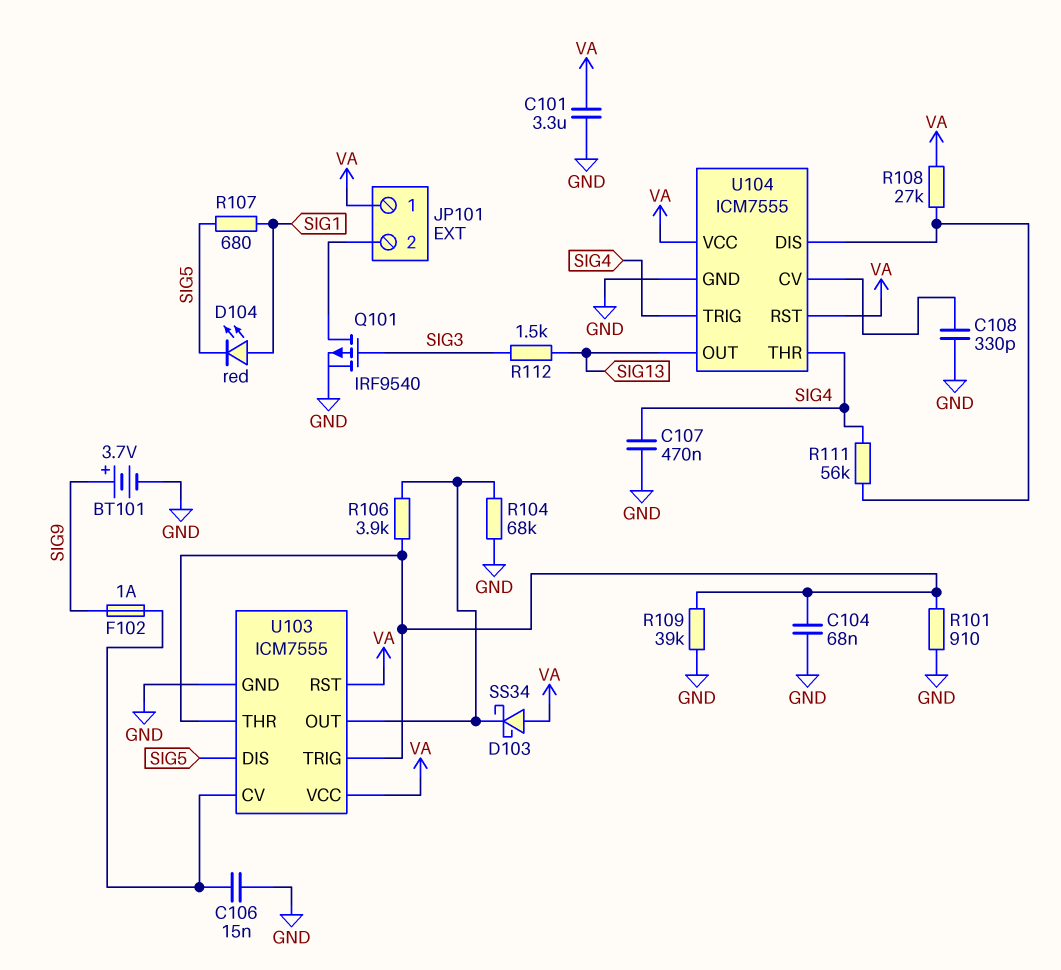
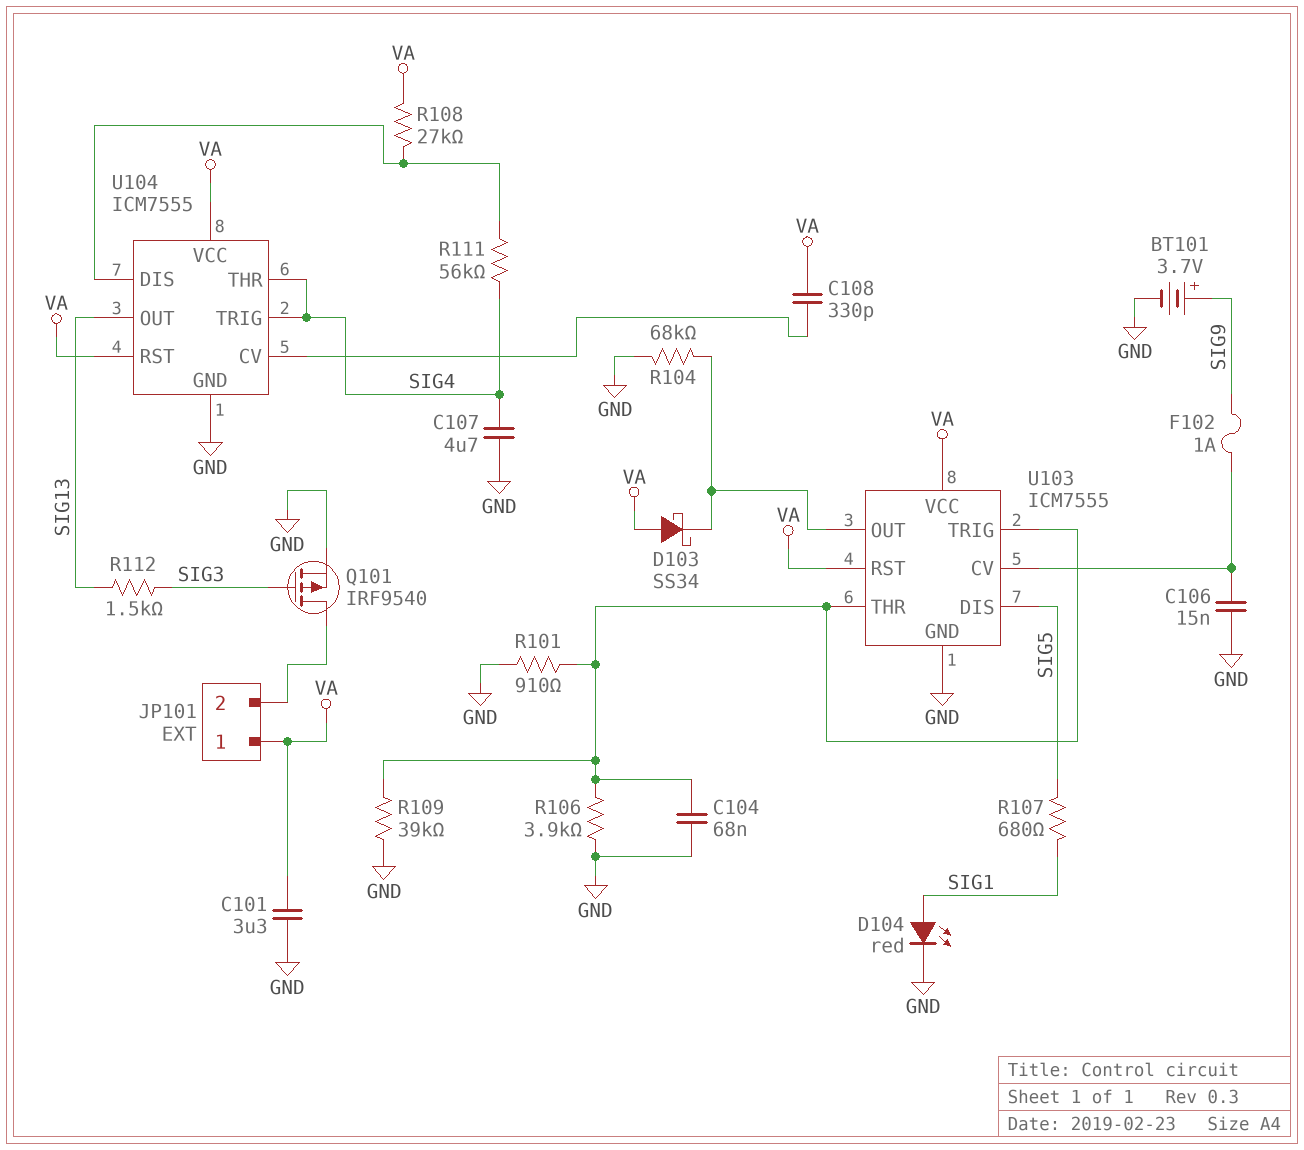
C107: 470nF (GND, SIG4) -> 4.7uF (GND, SIG4)
C108: 330pF (GND, U104/CV) -> 330pF (U104/CV, VA)
D104: LED red (A SIG1, K SIG5) -> LED red (A SIG1, K GND)
R106: 3.9k (U103/OUT, U103/THR) -> 3.9k (GND, U103/THR)

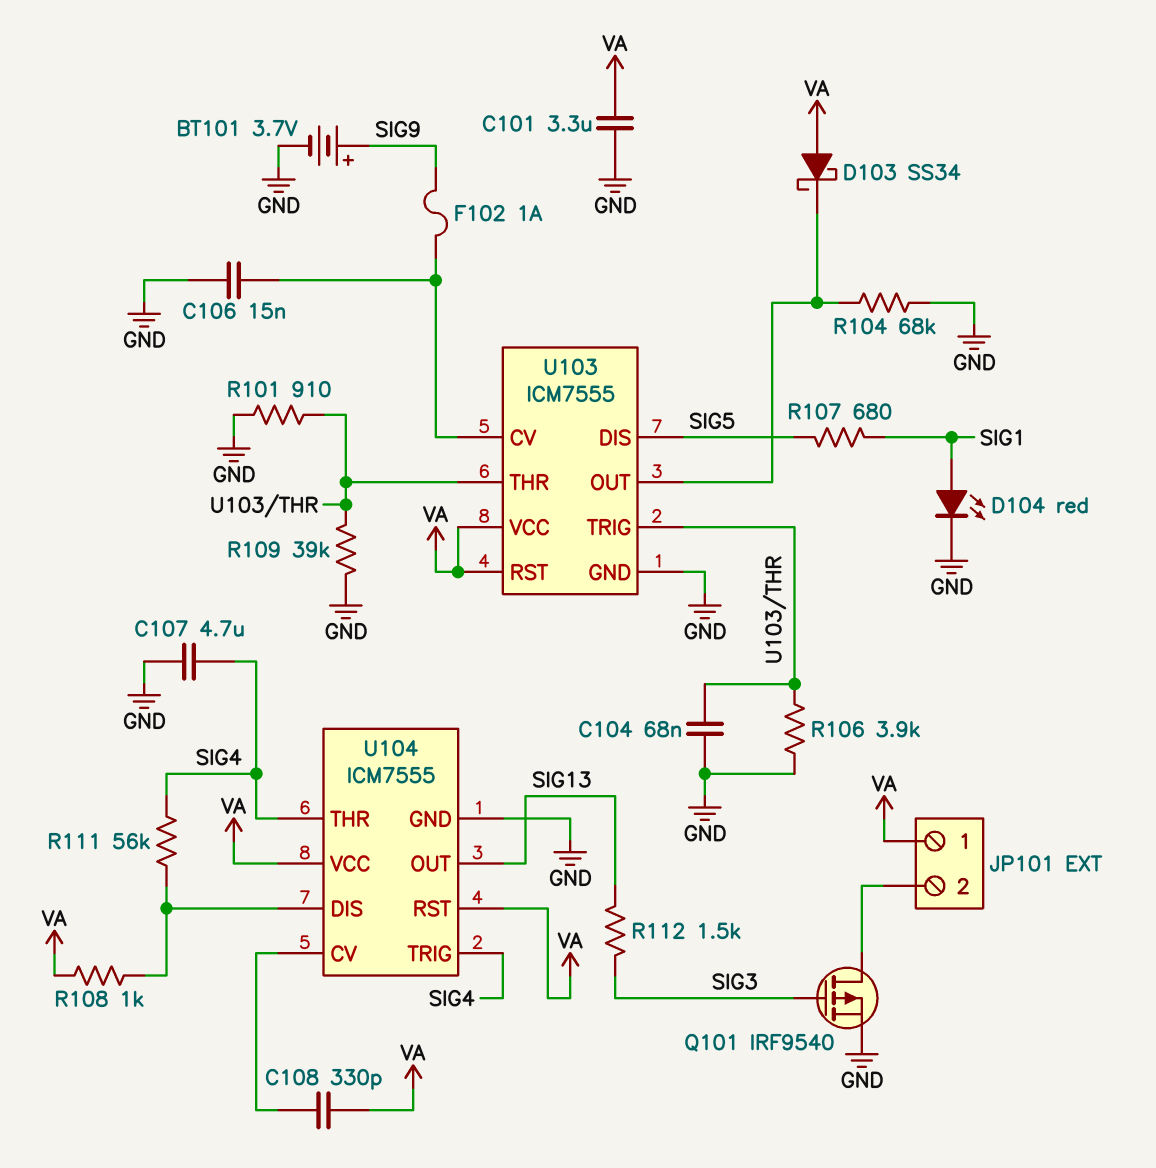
R108: 27k (U104/DIS, VA) -> 1k (U104/DIS, VA)

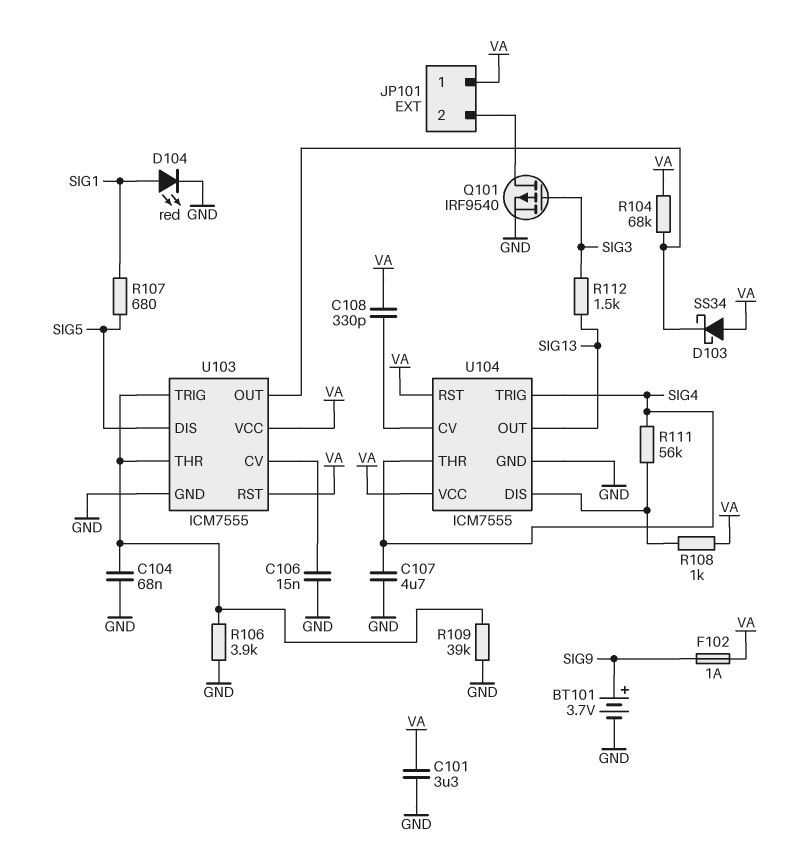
F102: 1A (SIG9, U103/CV) -> 1A (SIG9, VA)
R101: 910 (GND, U103/THR) -> none
R104: 68k (GND, U103/OUT) -> 68k (U103/OUT, VA)

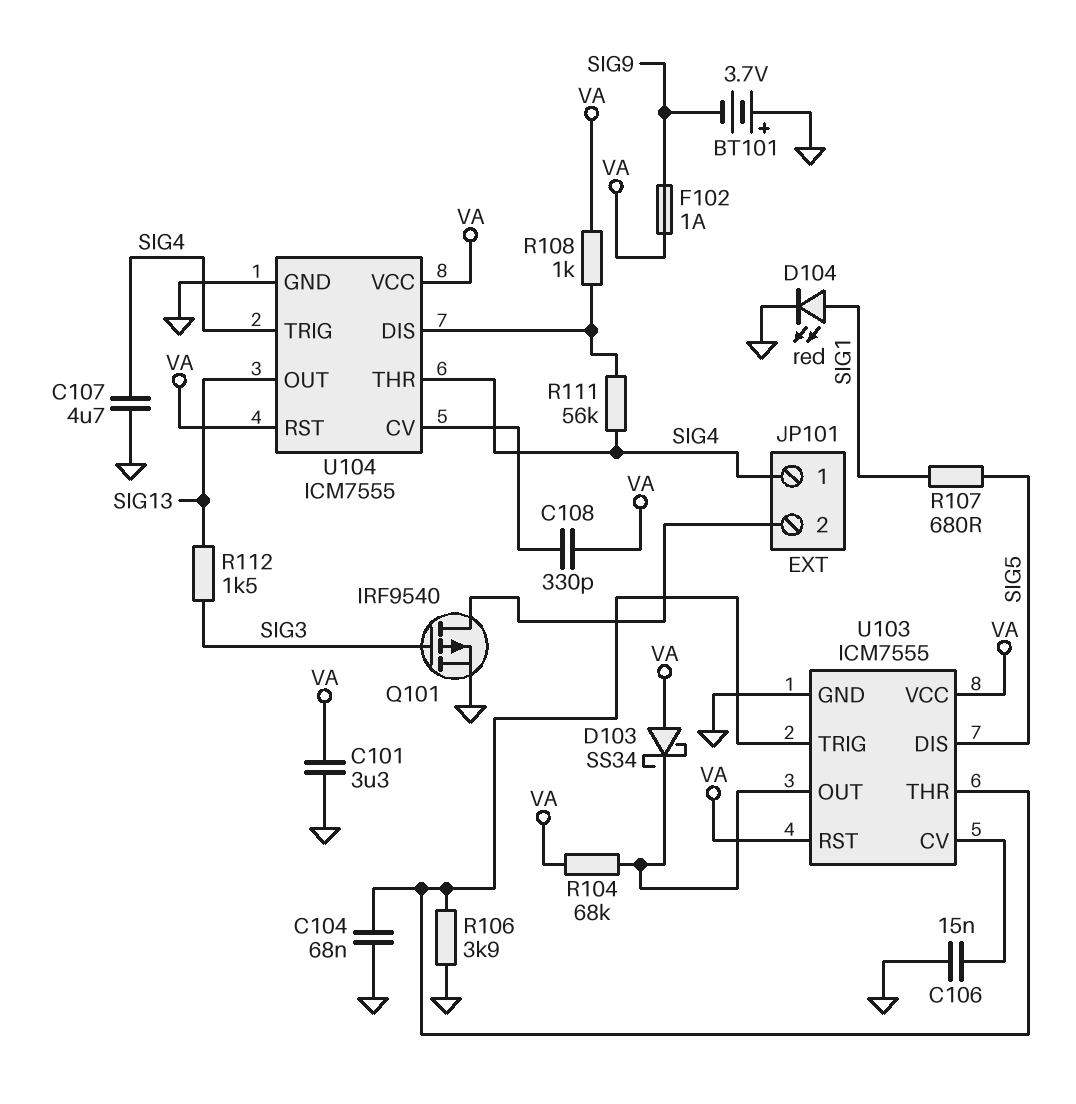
BT101: 3.7V (plus SIG9, minus GND) -> 3.7V (plus GND, minus SIG9)
JP101 pin 1: VA -> SIG4
R109: 39k (GND, U103/THR) -> none

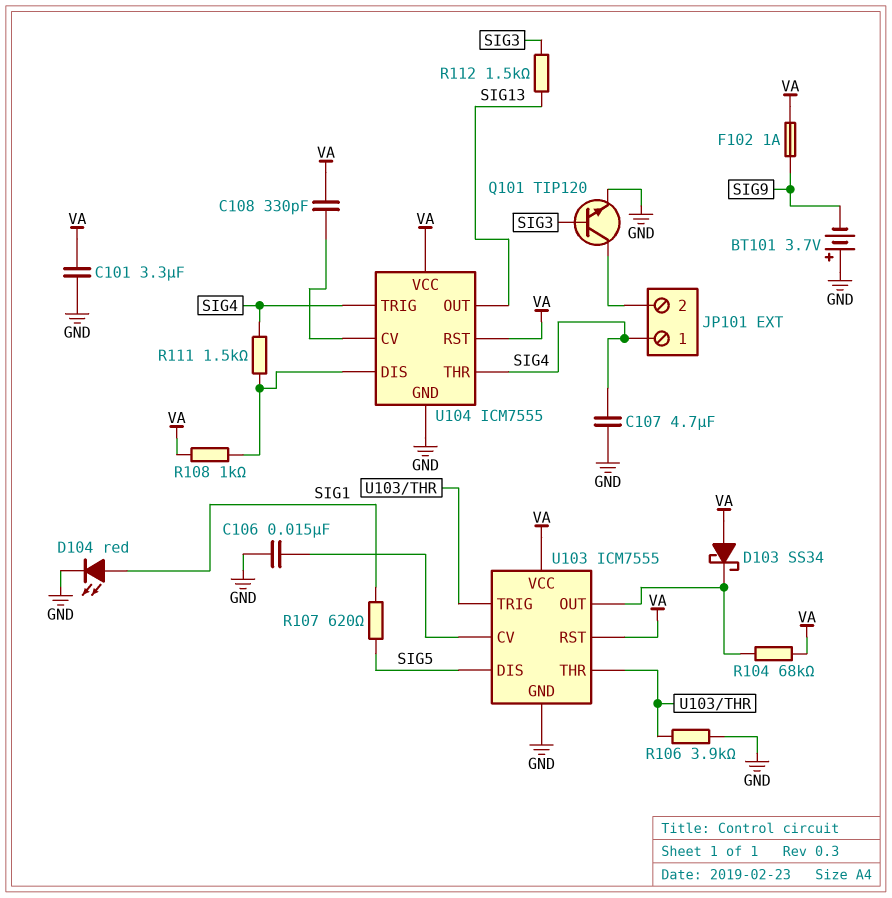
C104: 68nF (GND, U103/THR) -> none
Q101: PMOS IRF9540 (G SIG3, D JP101/2, S GND) -> NPN TIP120 (B SIG3, C JP101/2, E GND)
R107: 680 (SIG1, SIG5) -> 620 (SIG1, SIG5)
R111: 56k (SIG4, U104/DIS) -> 1.5k (SIG4, U104/DIS)

